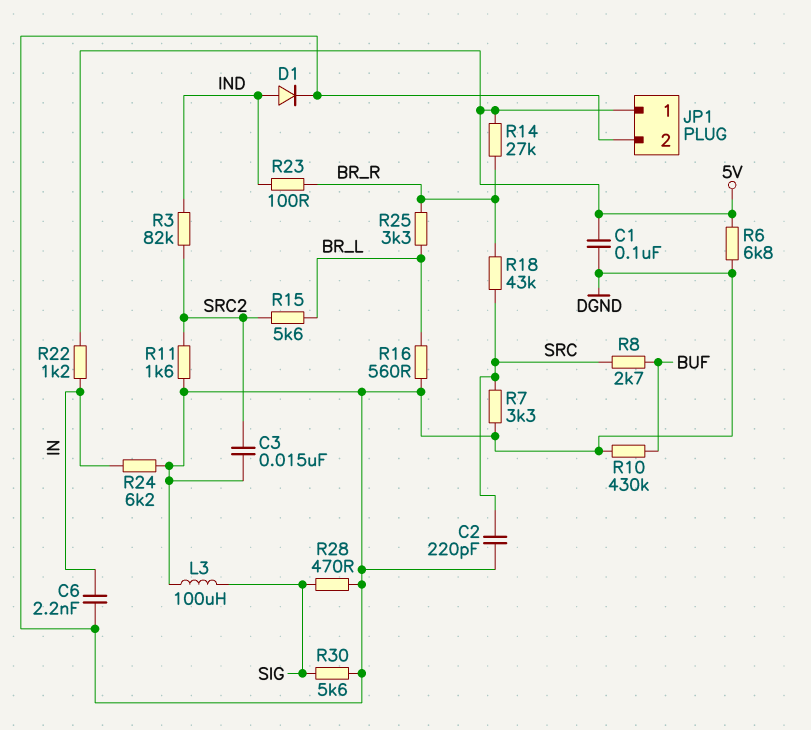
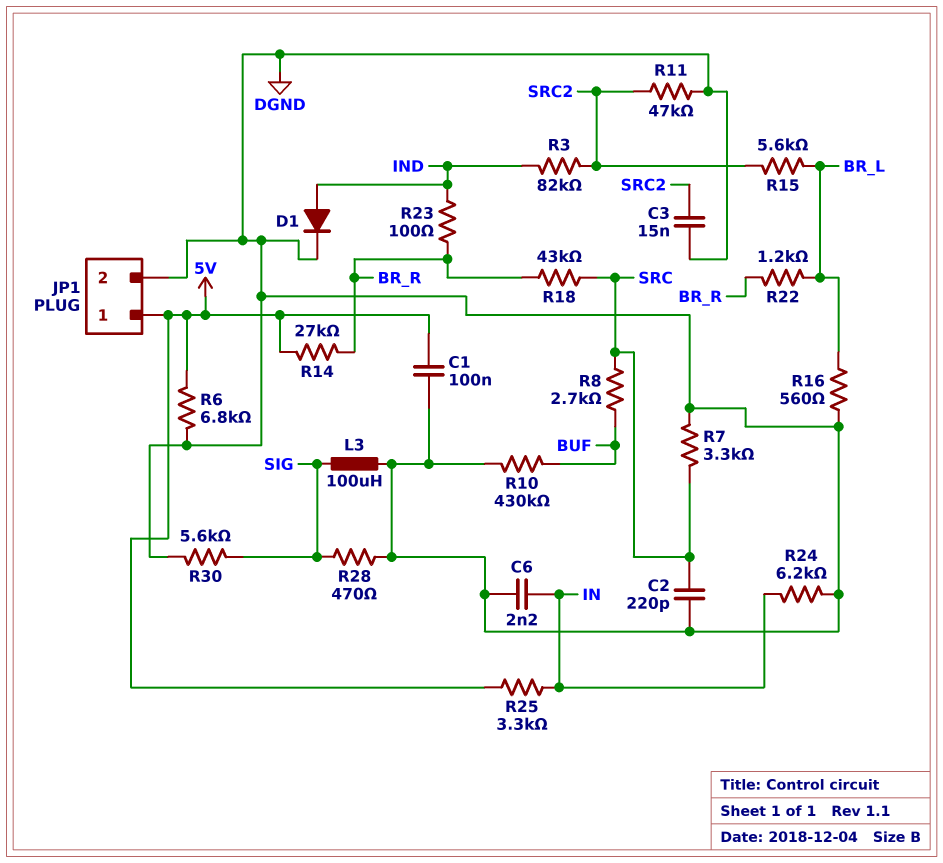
R11: 1.6k (DGND, SRC2) -> 47k (DGND, SRC2)
R22: 1.2k (5V, IN) -> 1.2k (BR_L, BR_R)
R25: 3.3k (BR_L, BR_R) -> 3.3k (5V, IN)

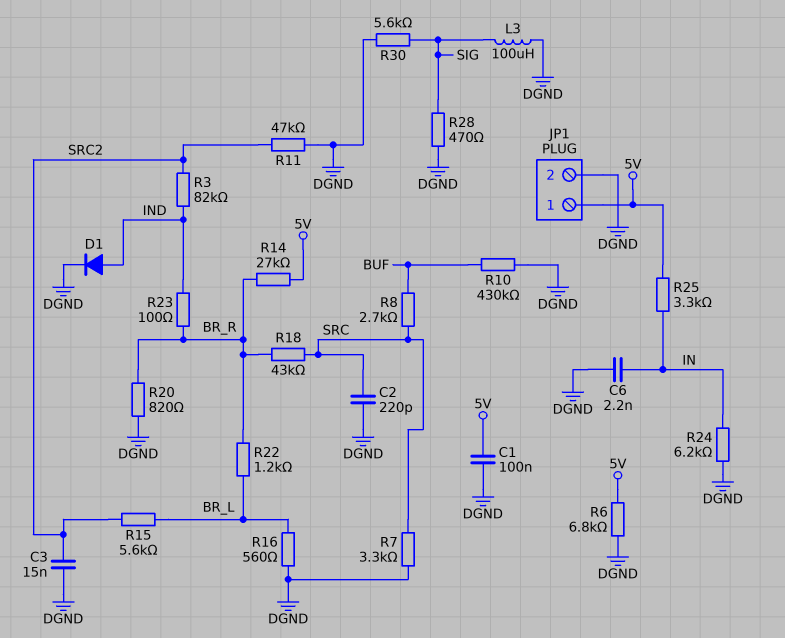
R20: none -> 820 (BR_R, DGND)

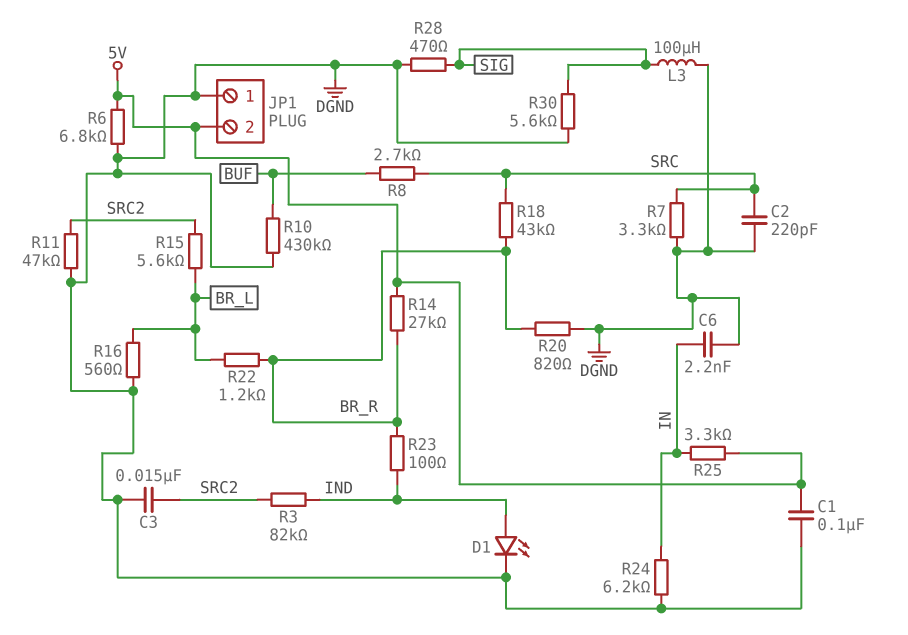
D1: diode (A IND, K DGND) -> LED (A IND, K DGND)
JP1 pin 1: 5V -> DGND
JP1 pin 2: DGND -> 5V

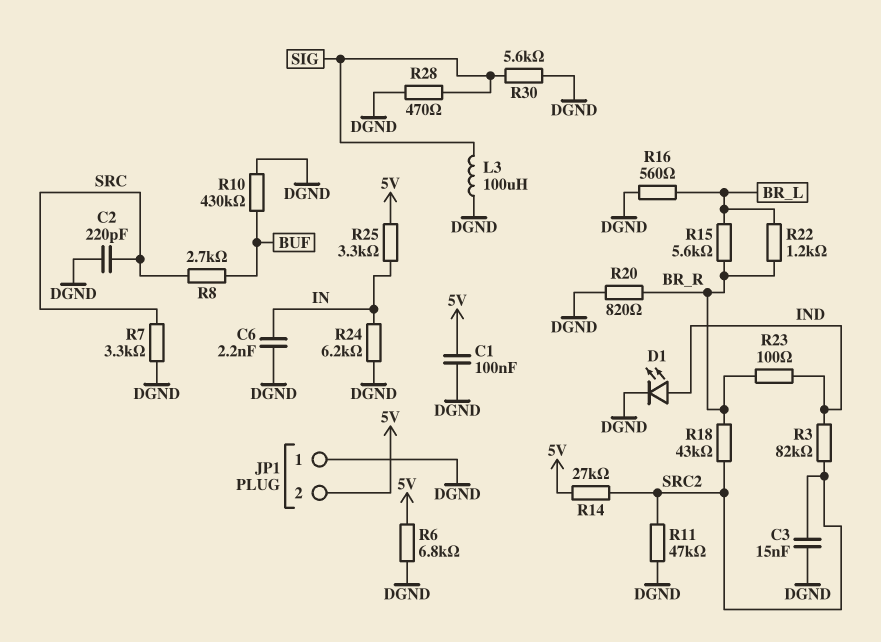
R14: 27k (5V, BR_R) -> 27k (5V, SRC2)
R15: 5.6k (BR_L, SRC2) -> 5.6k (BR_L, BR_R)
R18: 43k (BR_R, SRC) -> 43k (BR_R, SRC2)

